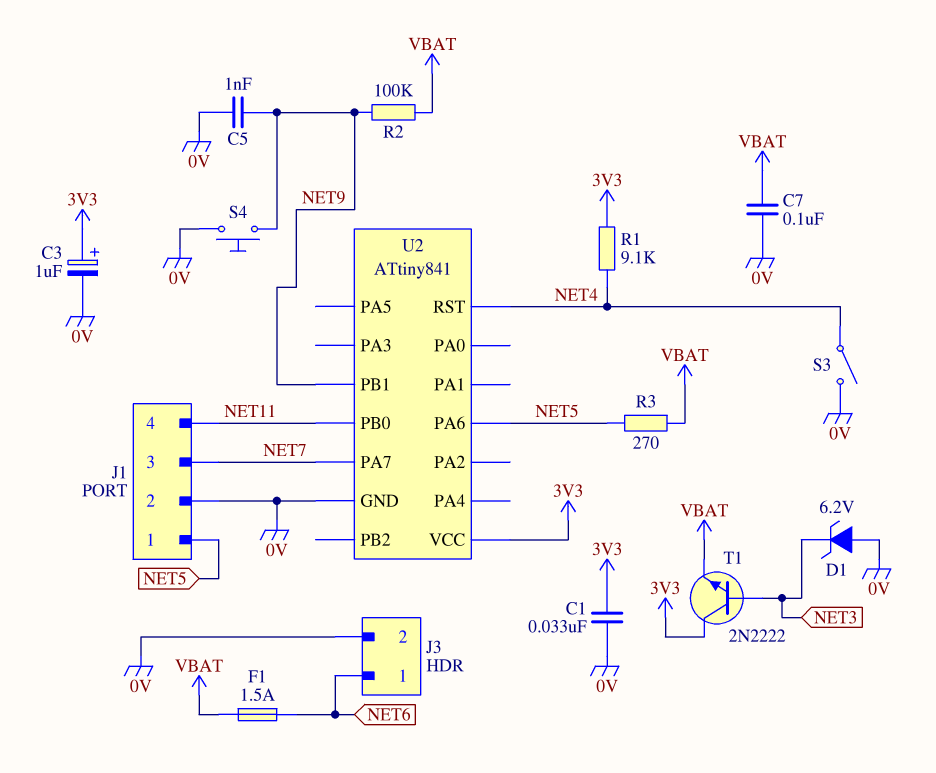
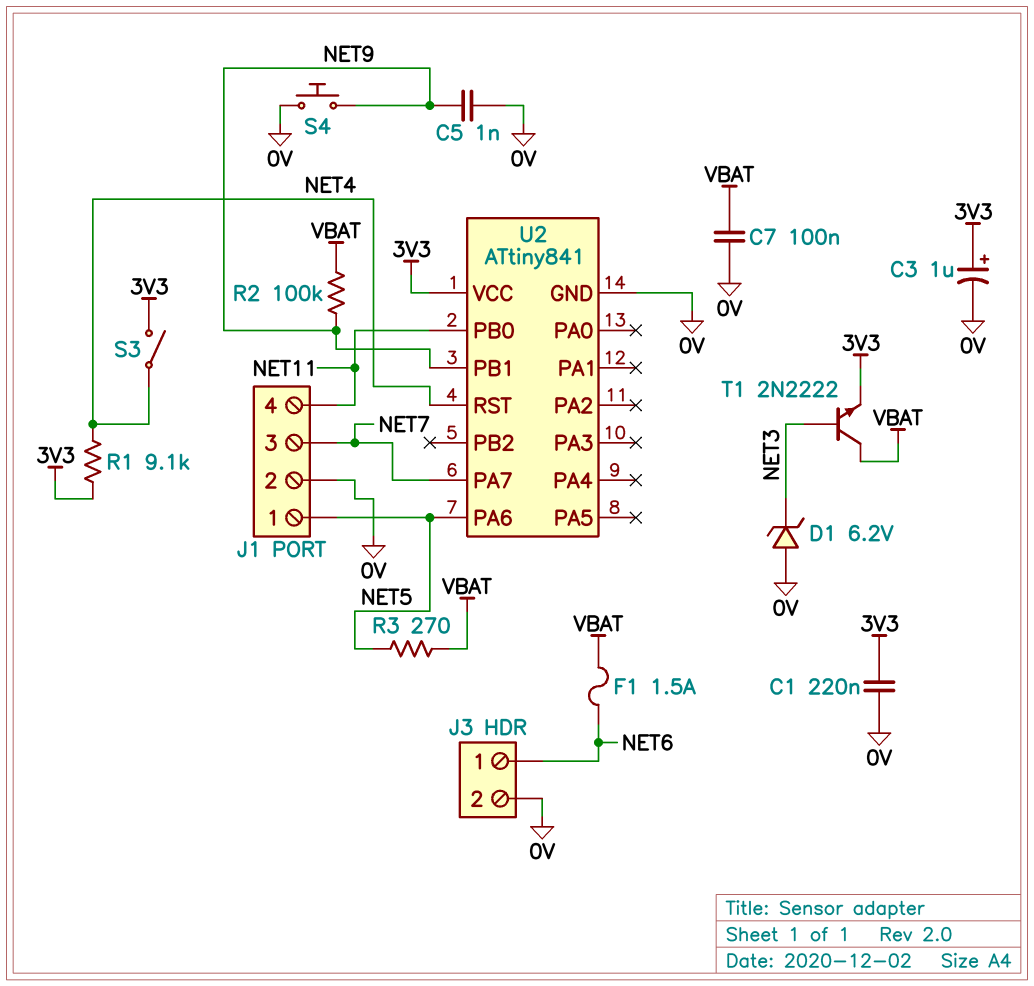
C1: 33nF (0V, 3V3) -> 220nF (0V, 3V3)
S3: switch (0V, NET4) -> switch (3V3, NET4)
T1: NPN 2N2222 (B NET3, C 3V3, E VBAT) -> NPN 2N2222 (B NET3, C VBAT, E 3V3)

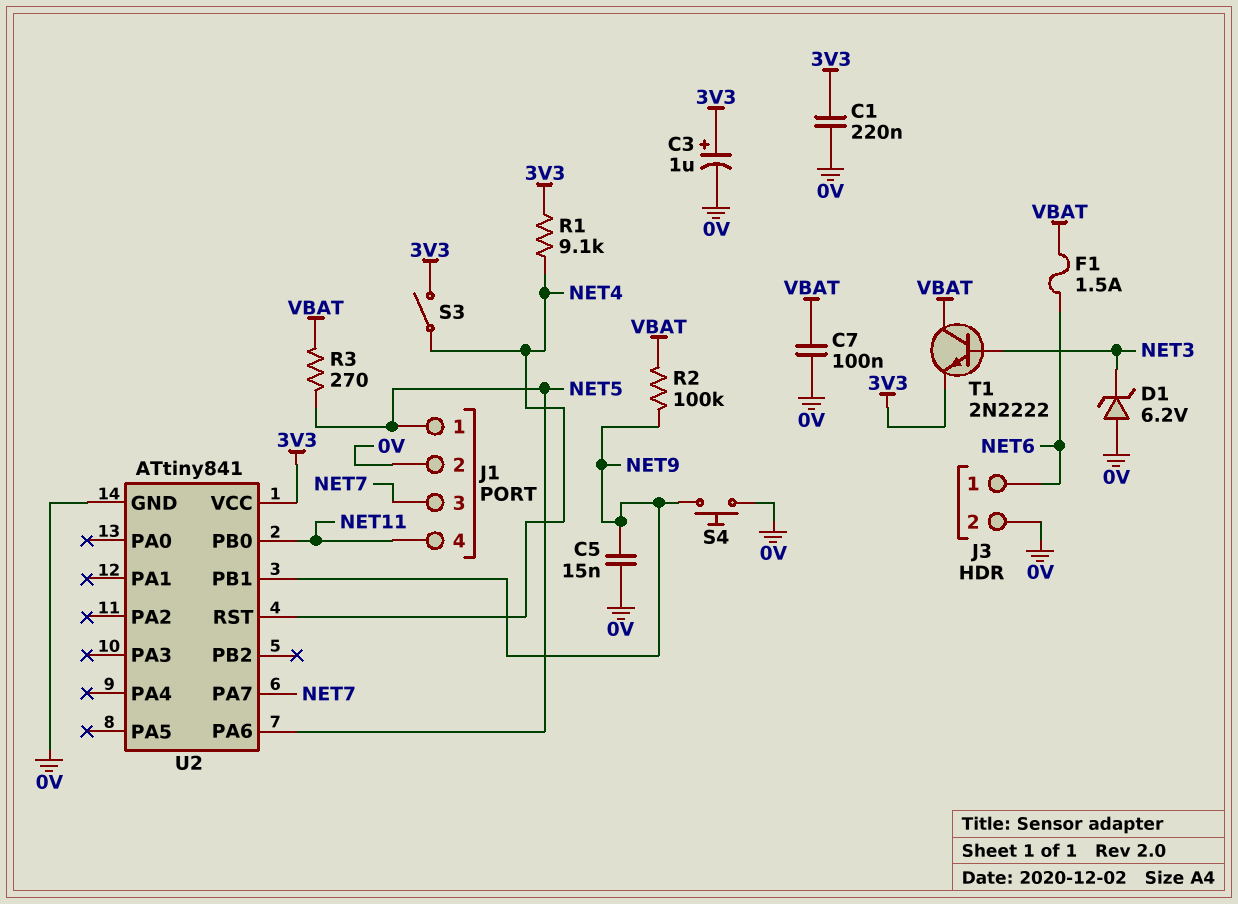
C5: 1nF (0V, NET9) -> 15nF (0V, NET9)

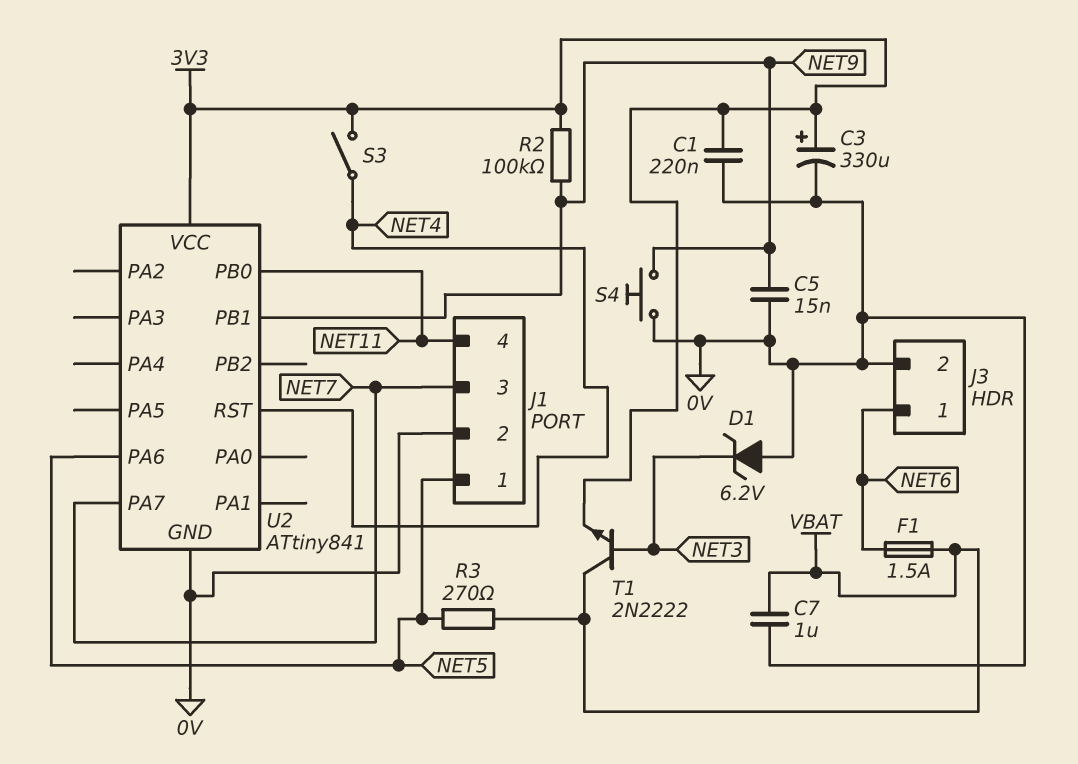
C3: 1uF (plus 3V3, minus 0V) -> 330uF (plus 3V3, minus 0V)
C7: 100nF (0V, VBAT) -> 1uF (0V, VBAT)
R1: 9.1k (3V3, NET4) -> none
R2: 100k (NET9, VBAT) -> 100k (3V3, NET9)

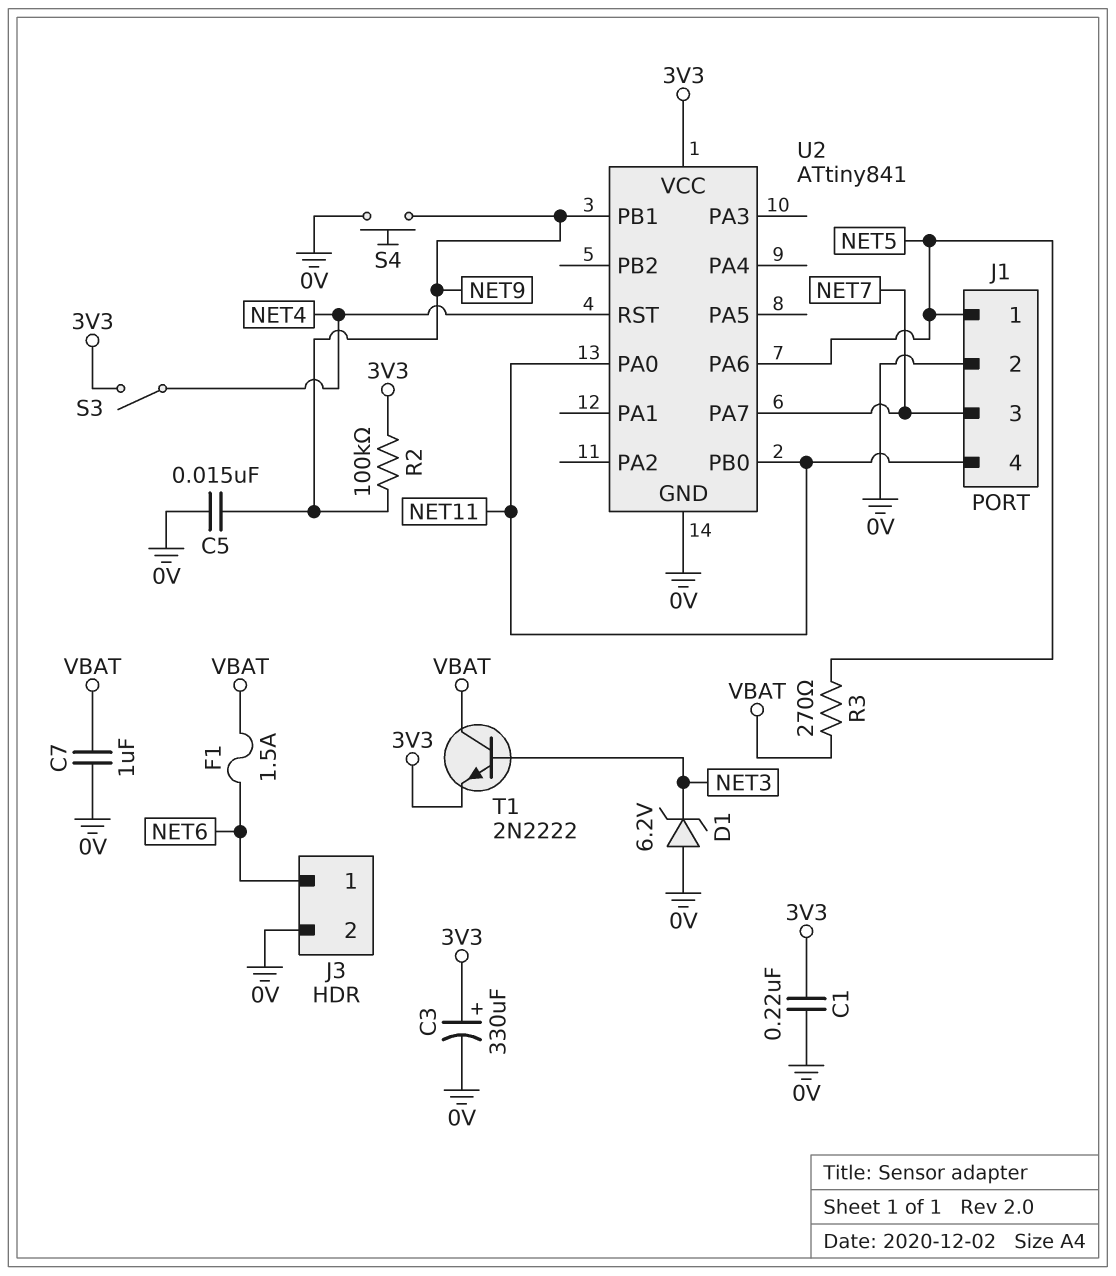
U2 pin PA0: none -> NET11

